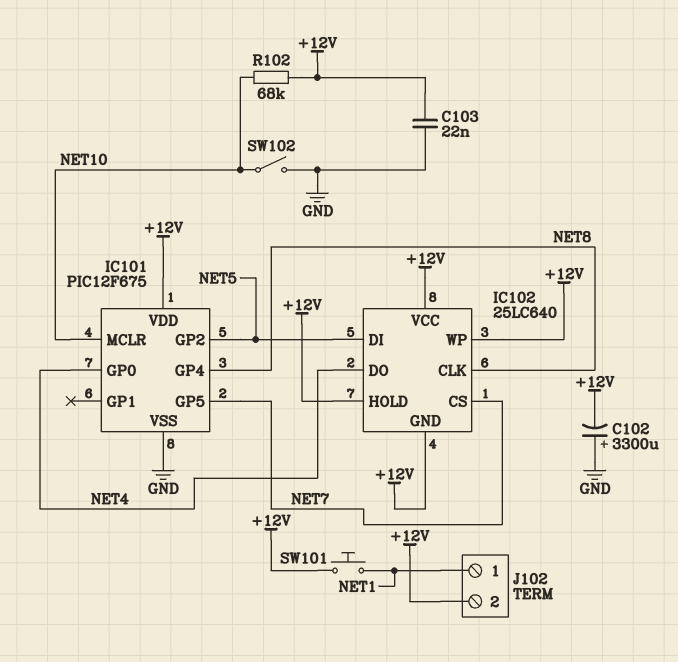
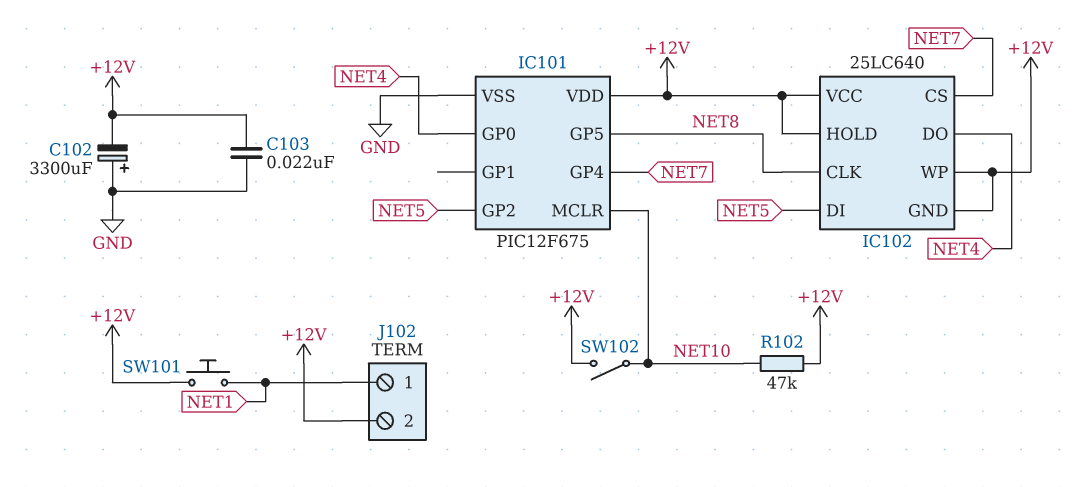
IC101 pin GP4: NET8 -> NET7
IC101 pin GP5: NET7 -> NET8
R102: 68k (+12V, NET10) -> 47k (+12V, NET10)
SW102: switch (GND, NET10) -> switch (+12V, NET10)

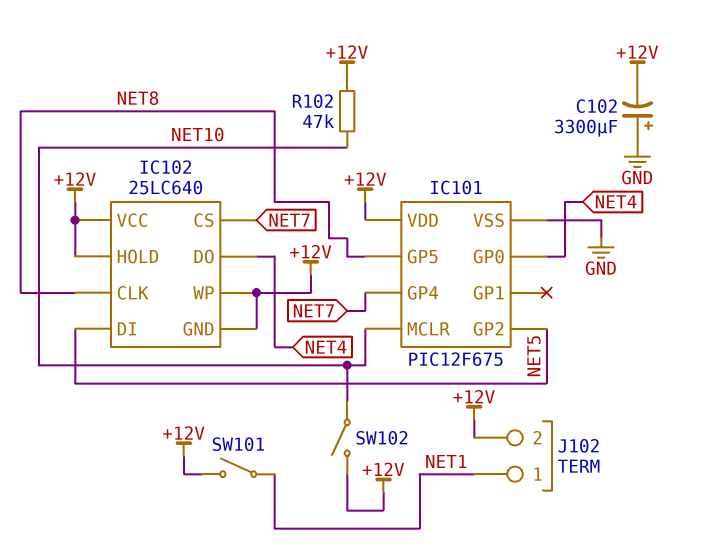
C103: 22nF (+12V, GND) -> none
SW101: button (+12V, NET1) -> switch (+12V, NET1)

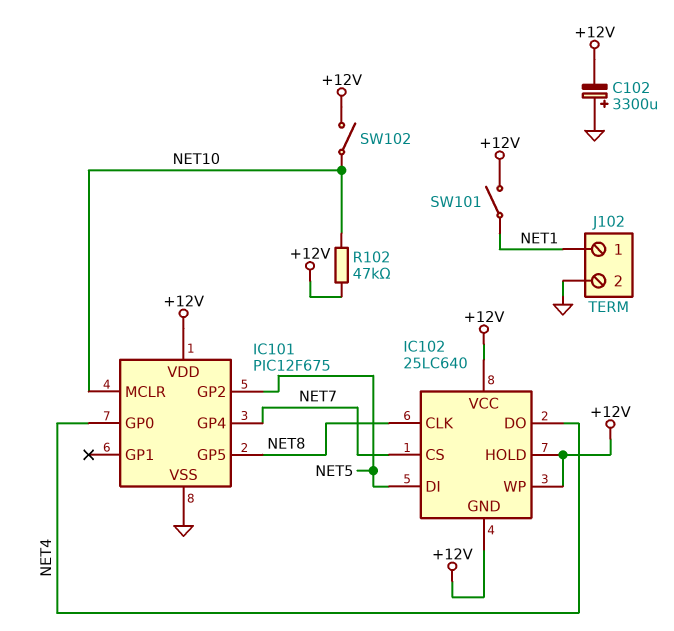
J102 pin 2: +12V -> GND

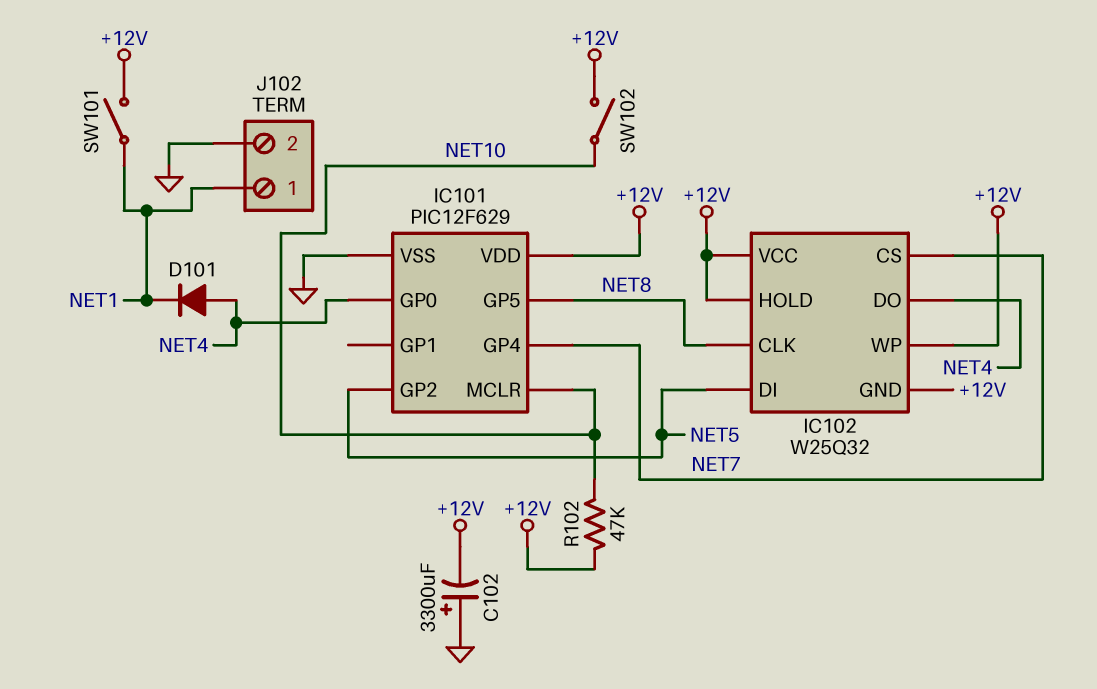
D101: none -> diode (A NET4, K NET1)
IC101: PIC12F675 -> PIC12F629
IC102: 25LC640 -> W25Q32

